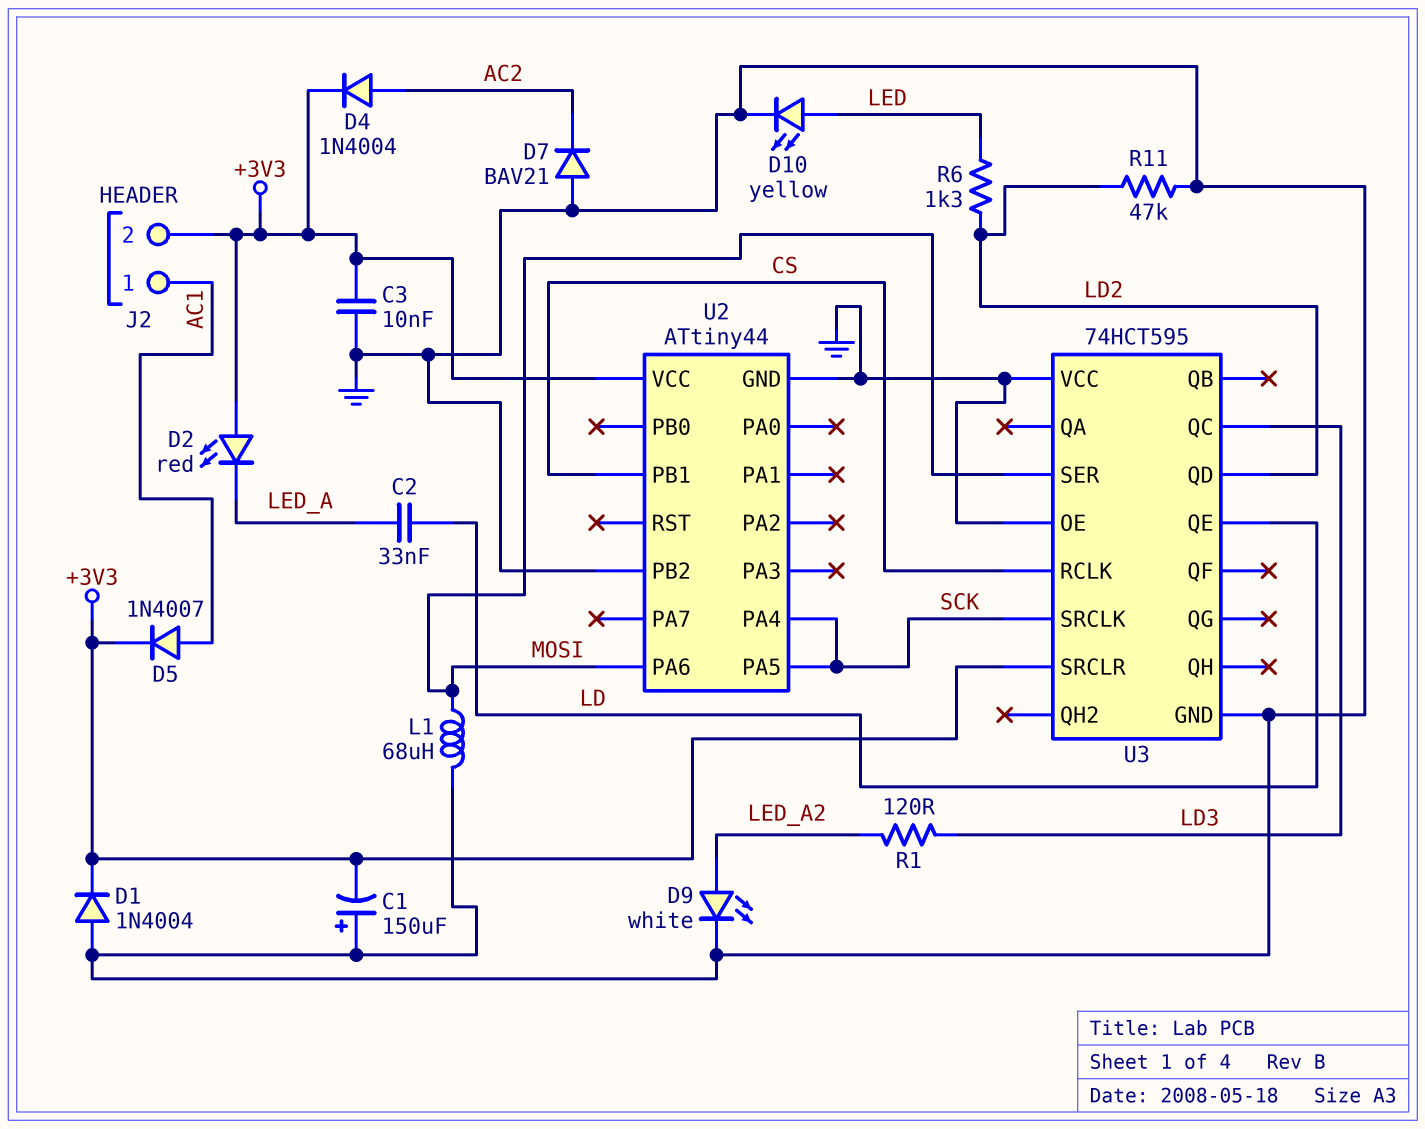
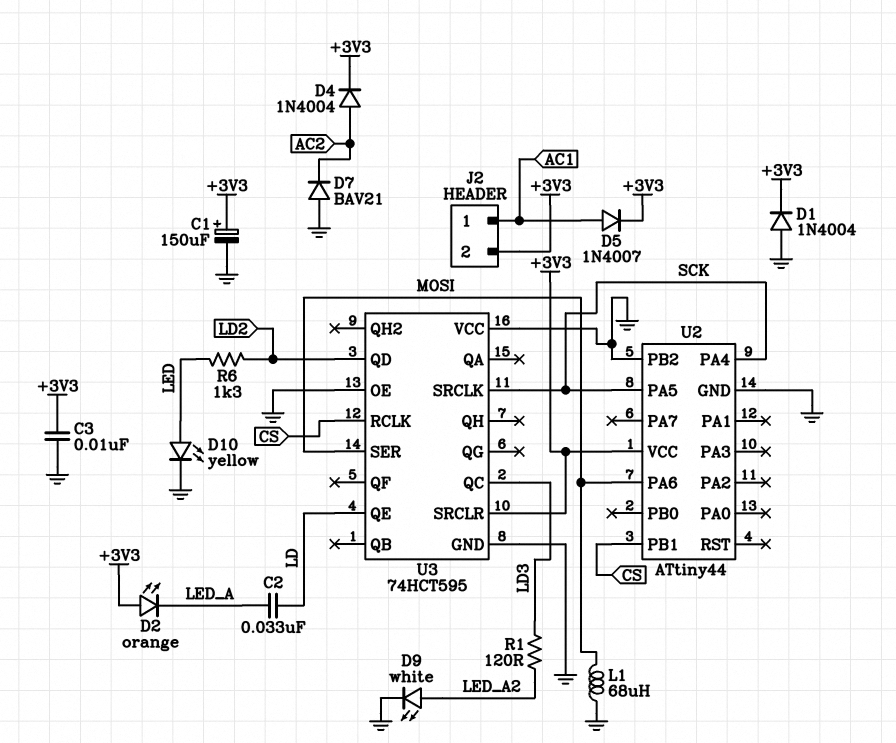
C1: 150uF (plus GND, minus +3V3) -> 150uF (plus +3V3, minus GND)
D2: LED red (A +3V3, K LED_A) -> LED orange (A +3V3, K LED_A)
R11: 47k (GND, LD2) -> none

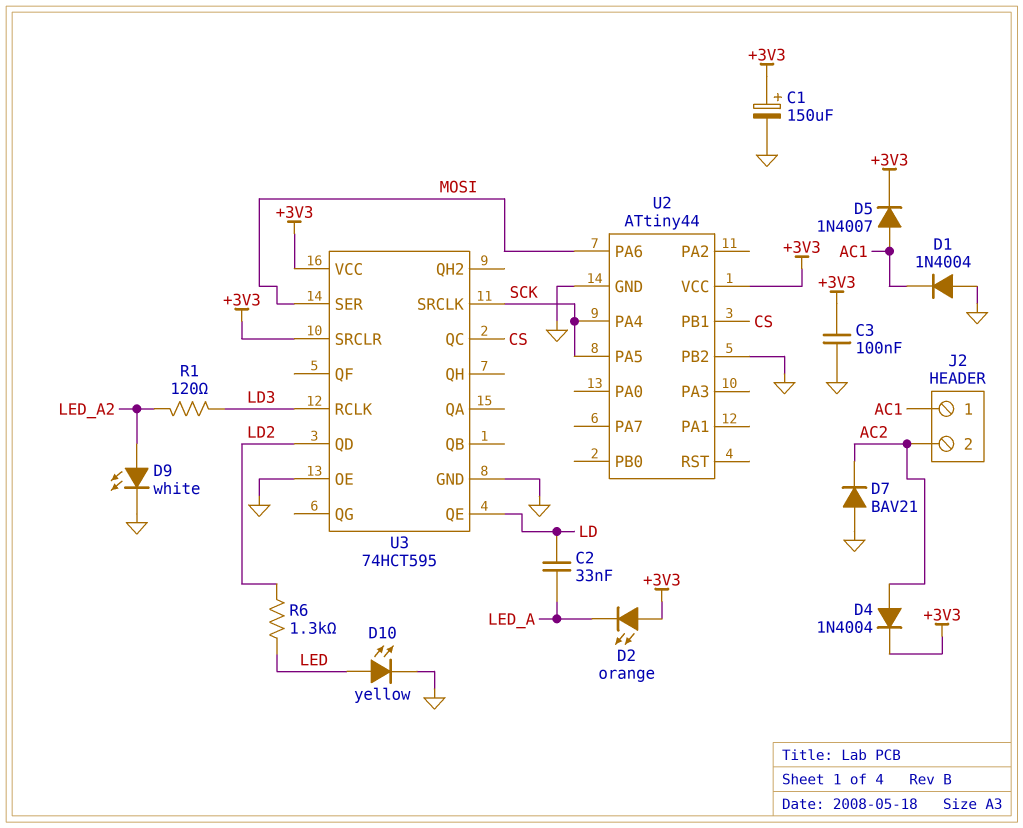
C3: 10nF (+3V3, GND) -> 100nF (+3V3, GND)
D1: diode 1N4004 (A GND, K +3V3) -> diode 1N4004 (A GND, K AC1)
J2 pin 2: +3V3 -> AC2
L1: 68uH (GND, MOSI) -> none
U3 pin QC: LD3 -> CS
U3 pin RCLK: CS -> LD3
U3 pin VCC: GND -> +3V3

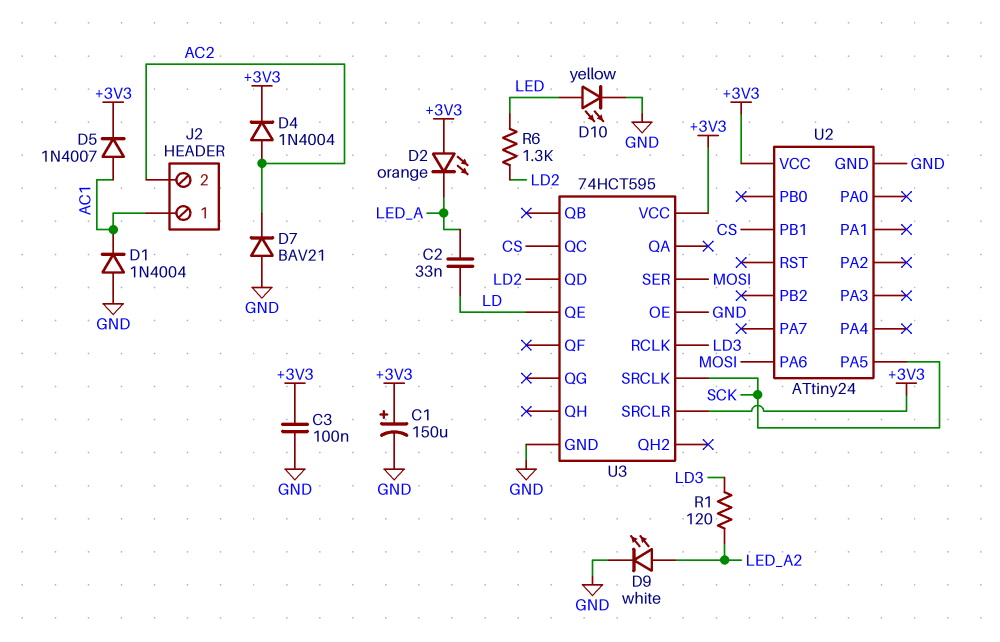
U2: ATtiny44 -> ATtiny24
U2 pin PA4: SCK -> none
U2 pin PB2: GND -> none

